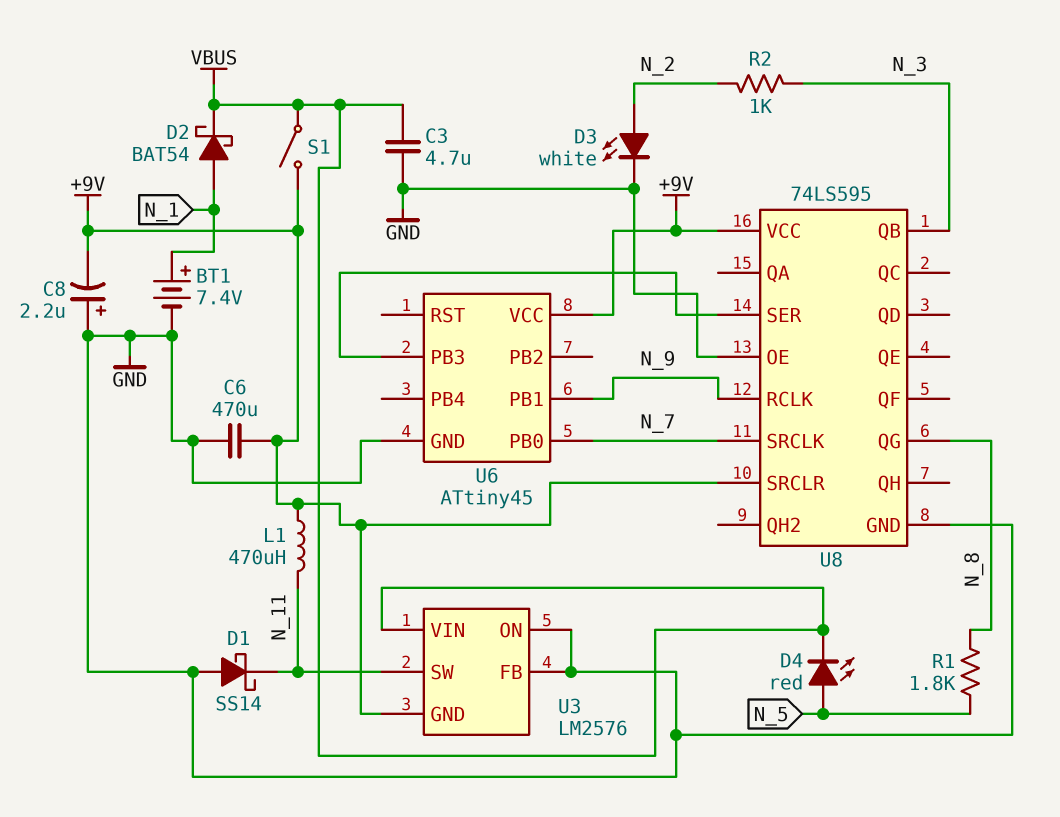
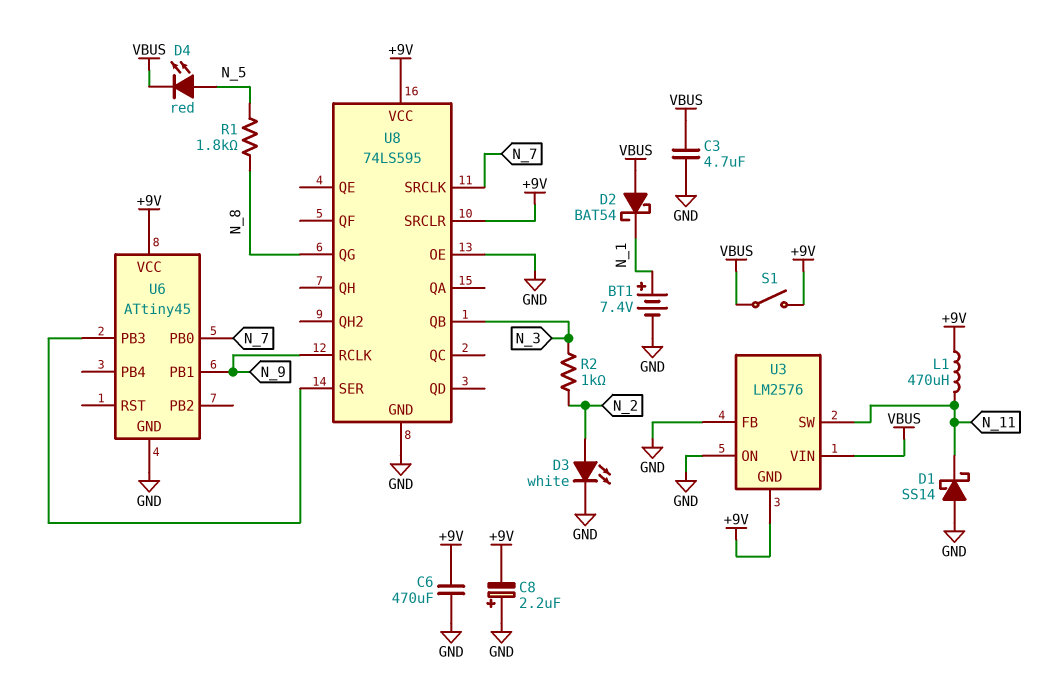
D2: schottky BAT54 (A N_1, K VBUS) -> schottky BAT54 (A VBUS, K N_1)

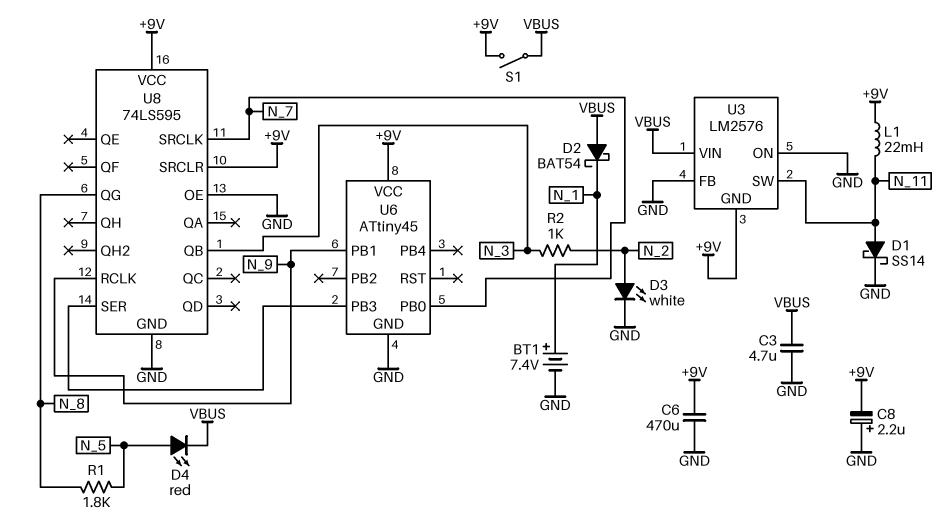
D1: schottky SS14 (A GND, K N_11) -> schottky SS14 (A N_11, K GND)
L1: 470uH (+9V, N_11) -> 22mH (+9V, N_11)

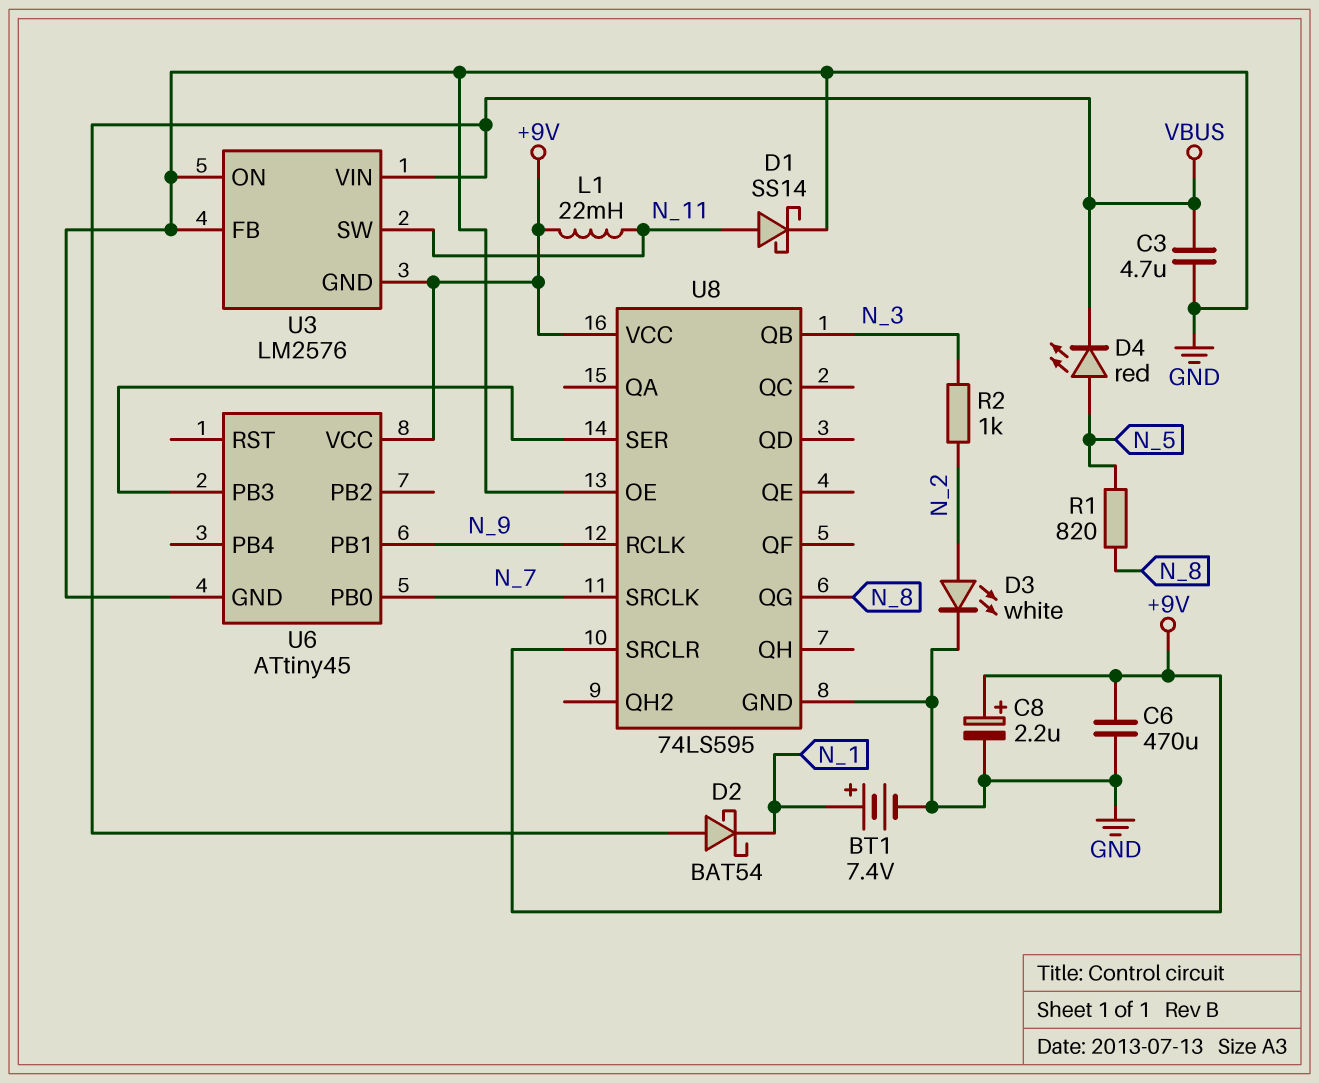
C8: 2.2uF (plus GND, minus +9V) -> 2.2uF (plus +9V, minus GND)
R1: 1.8k (N_5, N_8) -> 820 (N_5, N_8)
S1: switch (+9V, VBUS) -> none

